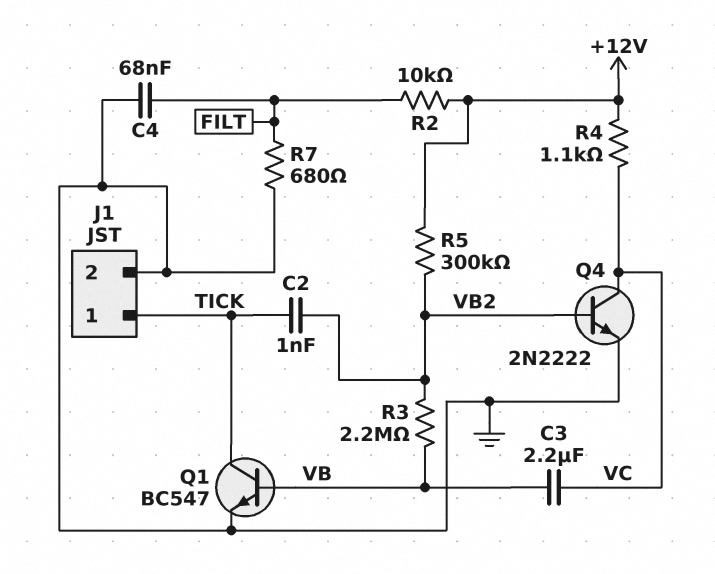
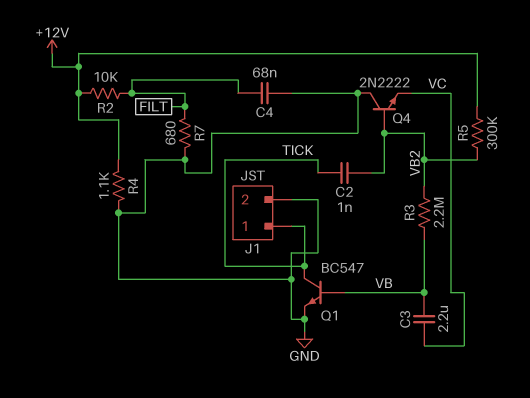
Q4: NPN 2N2222 (B VB2, C VC, E GND) -> NPN 2N2222 (B VB2, C GND, E VC)
R4: 1.1k (+12V, VC) -> 1.1k (+12V, GND)

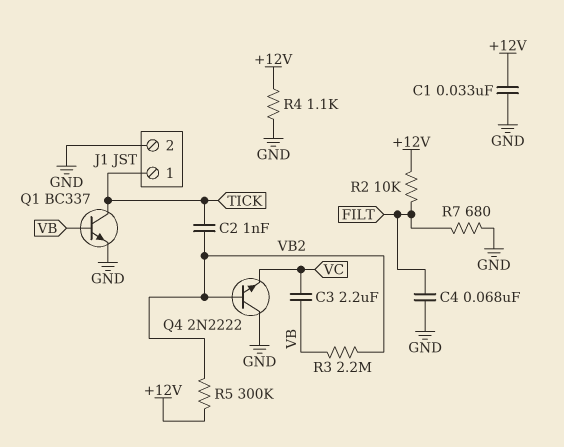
C1: none -> 33nF (+12V, GND)
Q1: NPN BC547 (B VB, C TICK, E GND) -> NPN BC337 (B VB, C TICK, E GND)

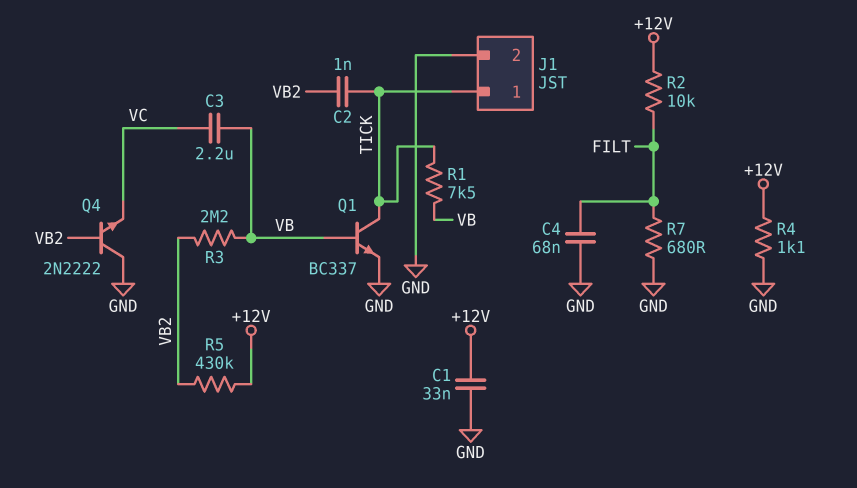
R1: none -> 7.5k (TICK, VB)
R5: 300k (+12V, VB2) -> 430k (+12V, VB2)

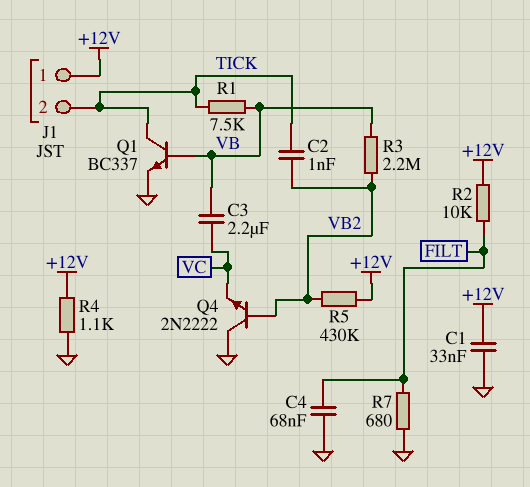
J1 pin 1: TICK -> +12V
J1 pin 2: GND -> TICK

